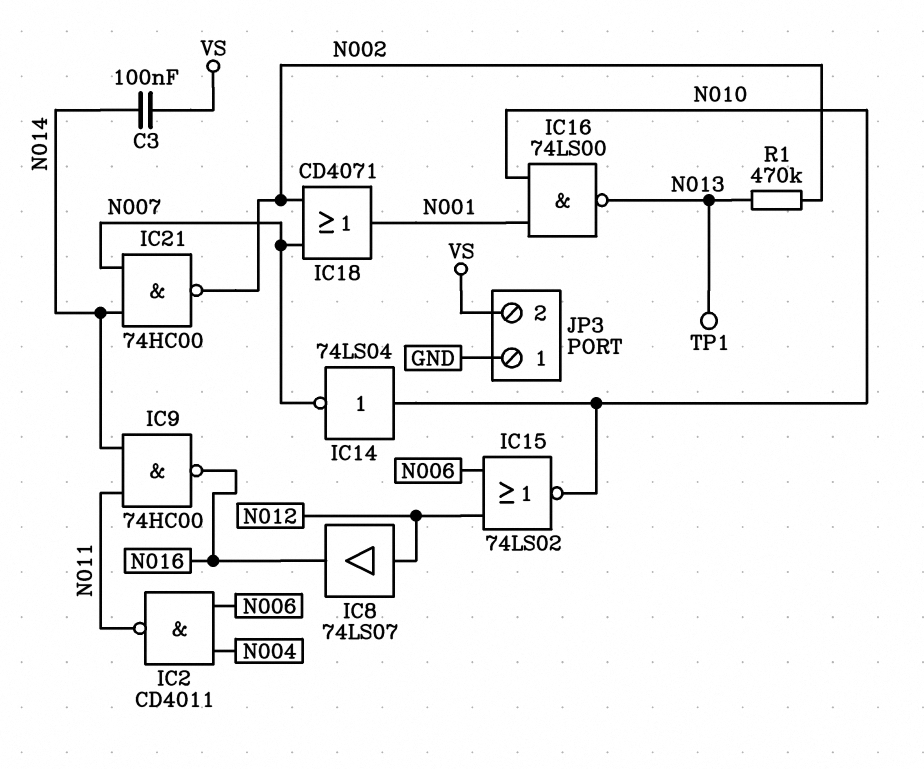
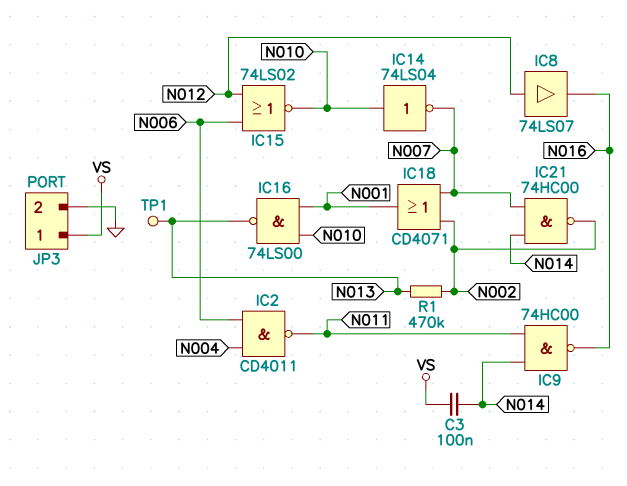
JP3 pin 1: GND -> VS
JP3 pin 2: VS -> GND

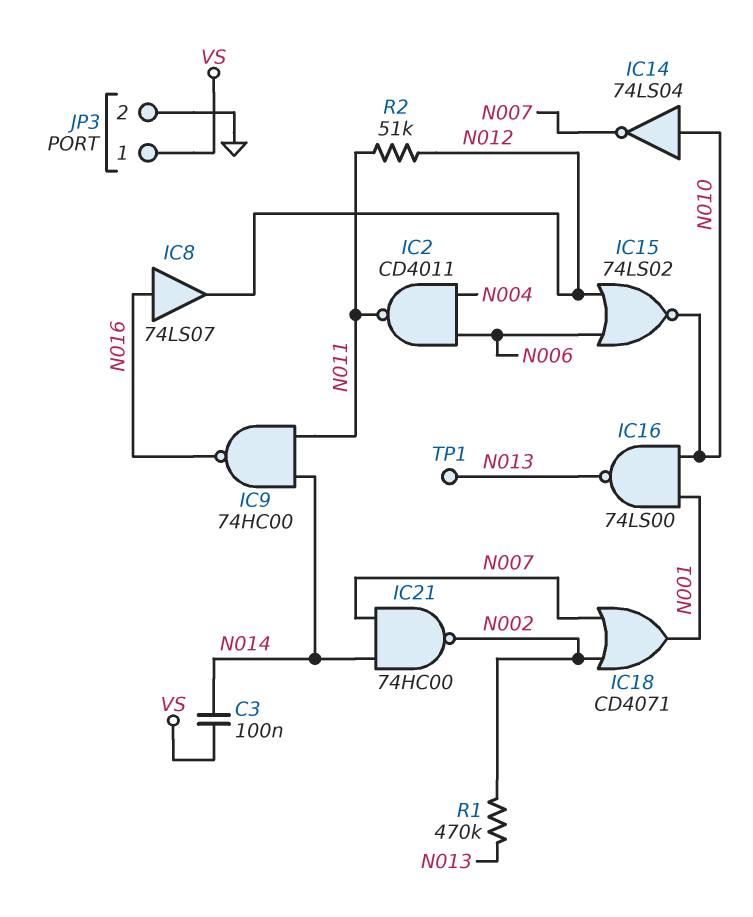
IC8: buffer 74LS07 (in N012, out N016) -> buffer 74LS07 (in N016, out N012)
R2: none -> 51k (N011, N012)

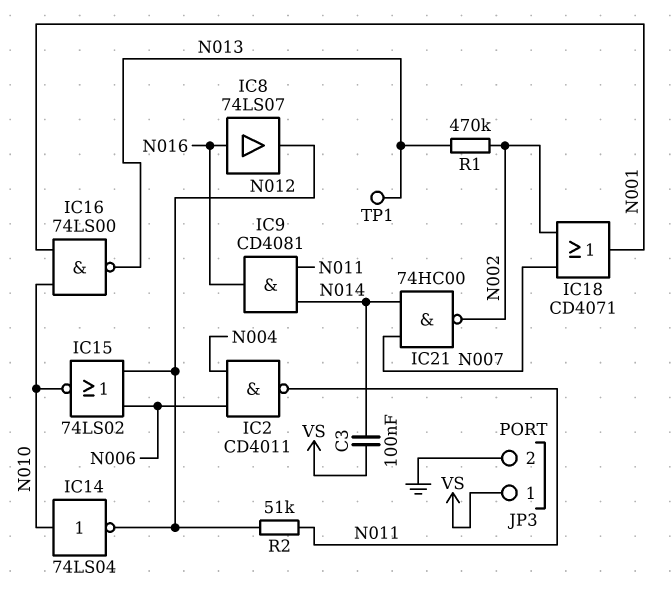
IC9: NAND 74HC00 (in N011, in N014, out N016) -> AND CD4081 (in N011, in N014, out N016)
IC14: NOT 74LS04 (in N010, out N007) -> NOT 74LS04 (in N010, out N012)

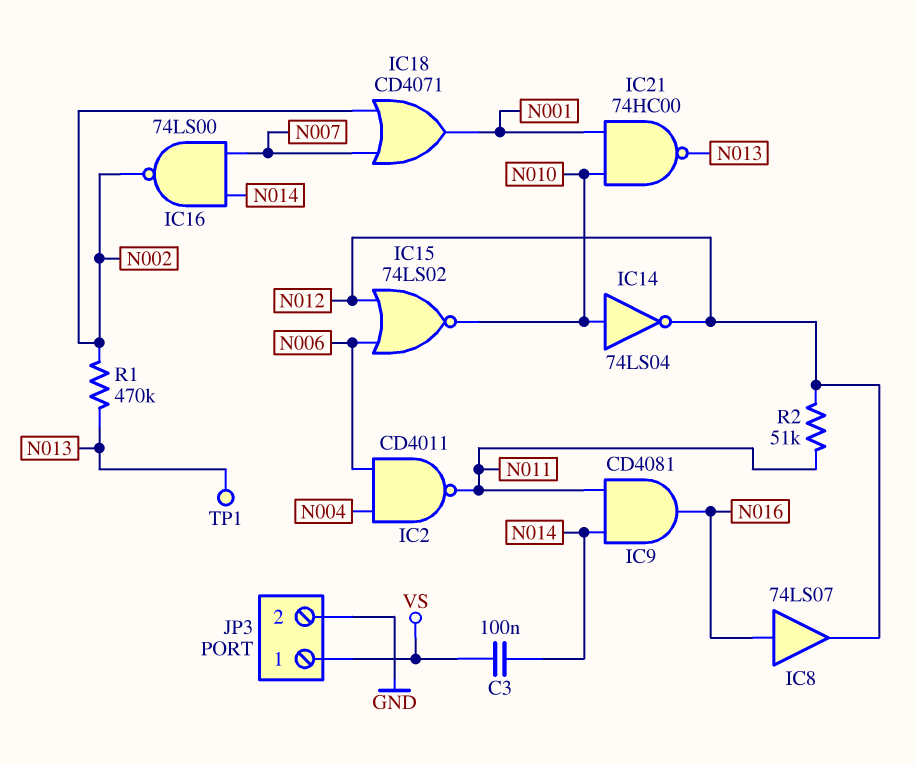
IC16: NAND 74LS00 (in N001, in N010, out N013) -> NAND 74LS00 (in N007, in N014, out N002)
IC21: NAND 74HC00 (in N007, in N014, out N002) -> NAND 74HC00 (in N001, in N010, out N013)

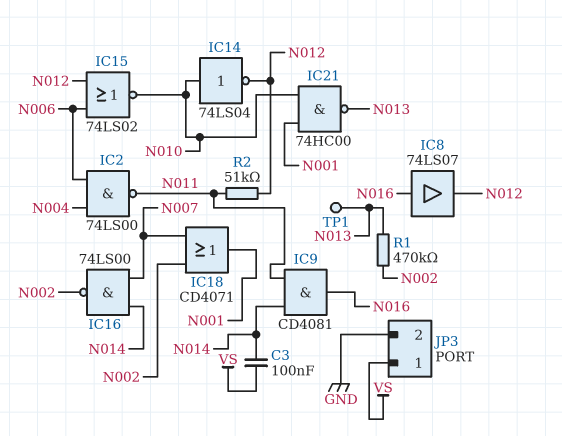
IC2: NAND CD4011 (in N004, in N006, out N011) -> NAND 74LS00 (in N004, in N006, out N011)

